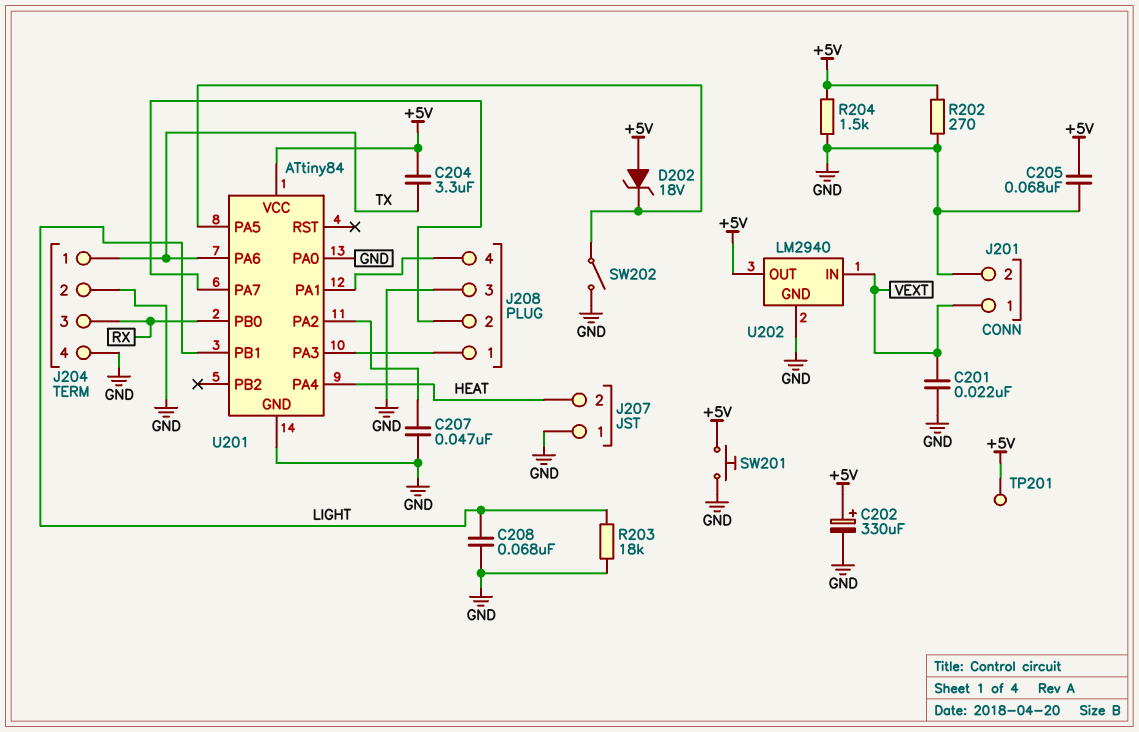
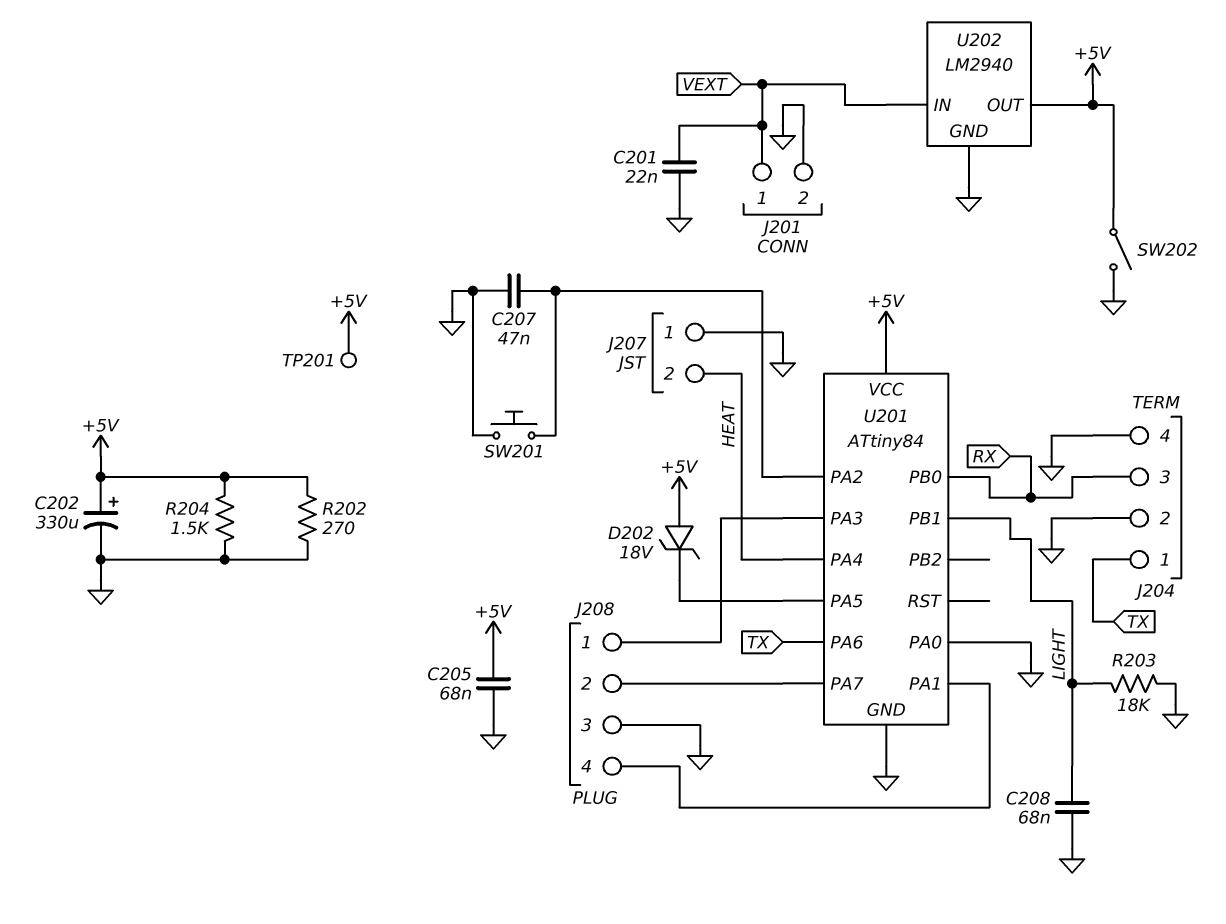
C204: 3.3uF (+5V, TX) -> none
SW201: button (+5V, GND) -> button (GND, U201/PA2)
SW202: switch (GND, U201/PA5) -> switch (+5V, GND)

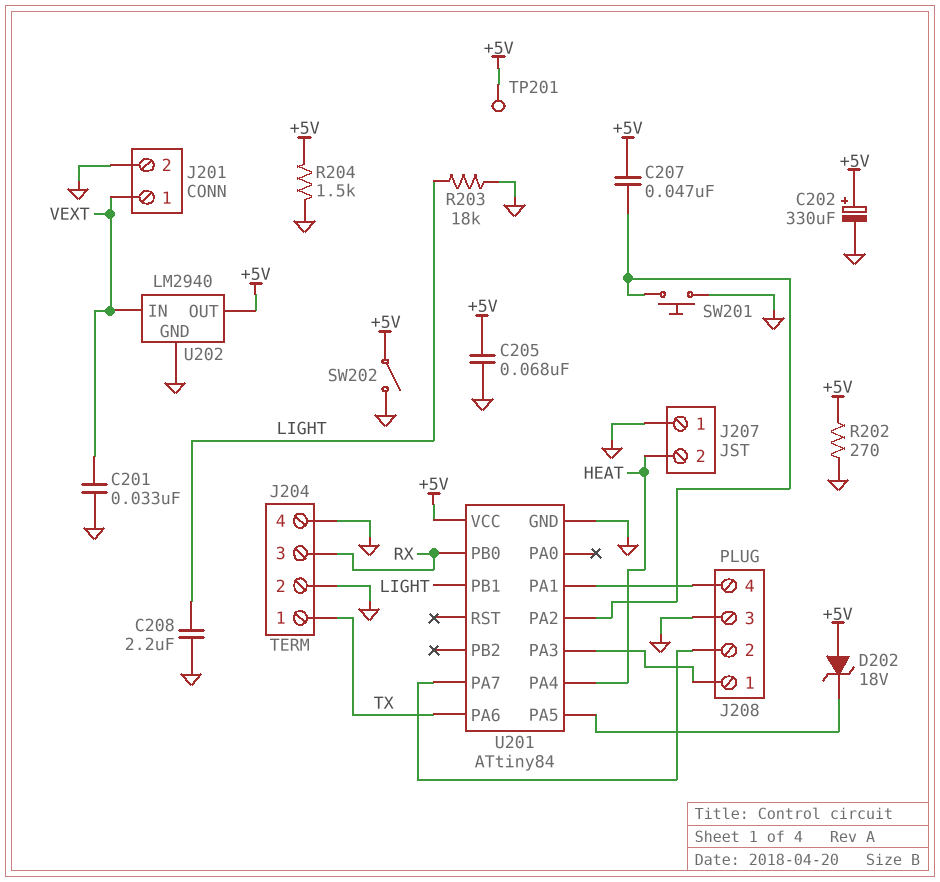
C201: 22nF (GND, VEXT) -> 33nF (GND, VEXT)
C207: 47nF (GND, U201/PA2) -> 47nF (+5V, U201/PA2)
C208: 68nF (GND, LIGHT) -> 2.2uF (GND, LIGHT)
U201 pin PA0: GND -> none

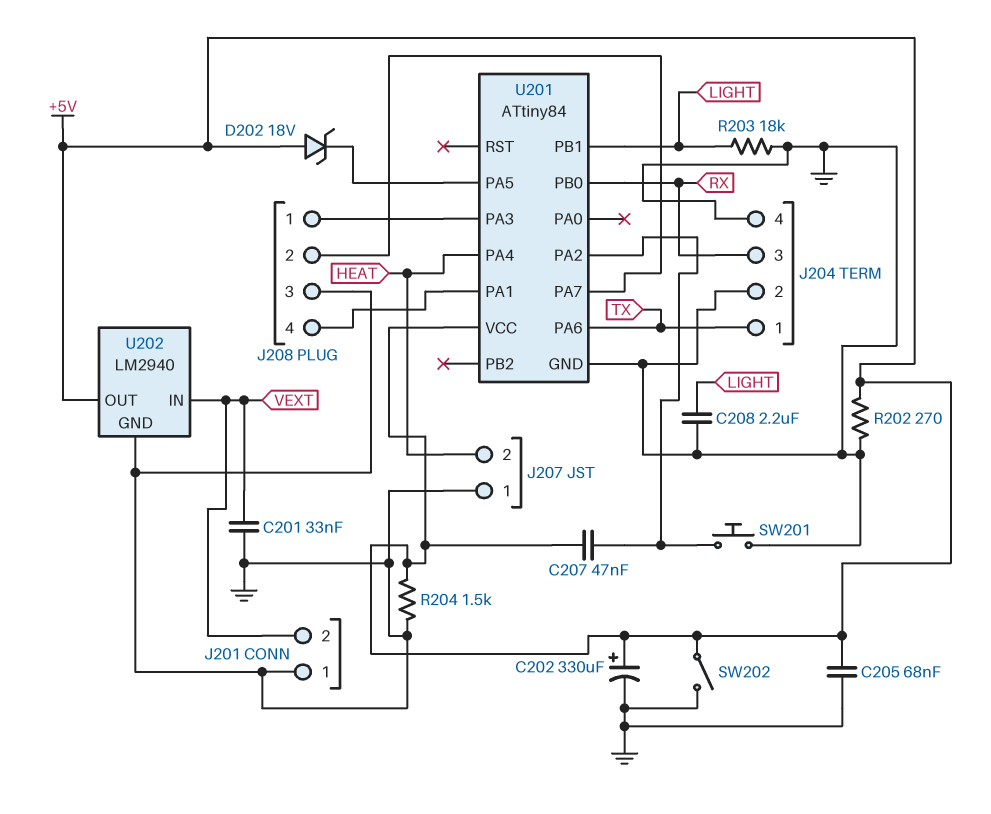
J201 pin 1: VEXT -> GND
J201 pin 2: GND -> VEXT
TP201: test point (+5V) -> none

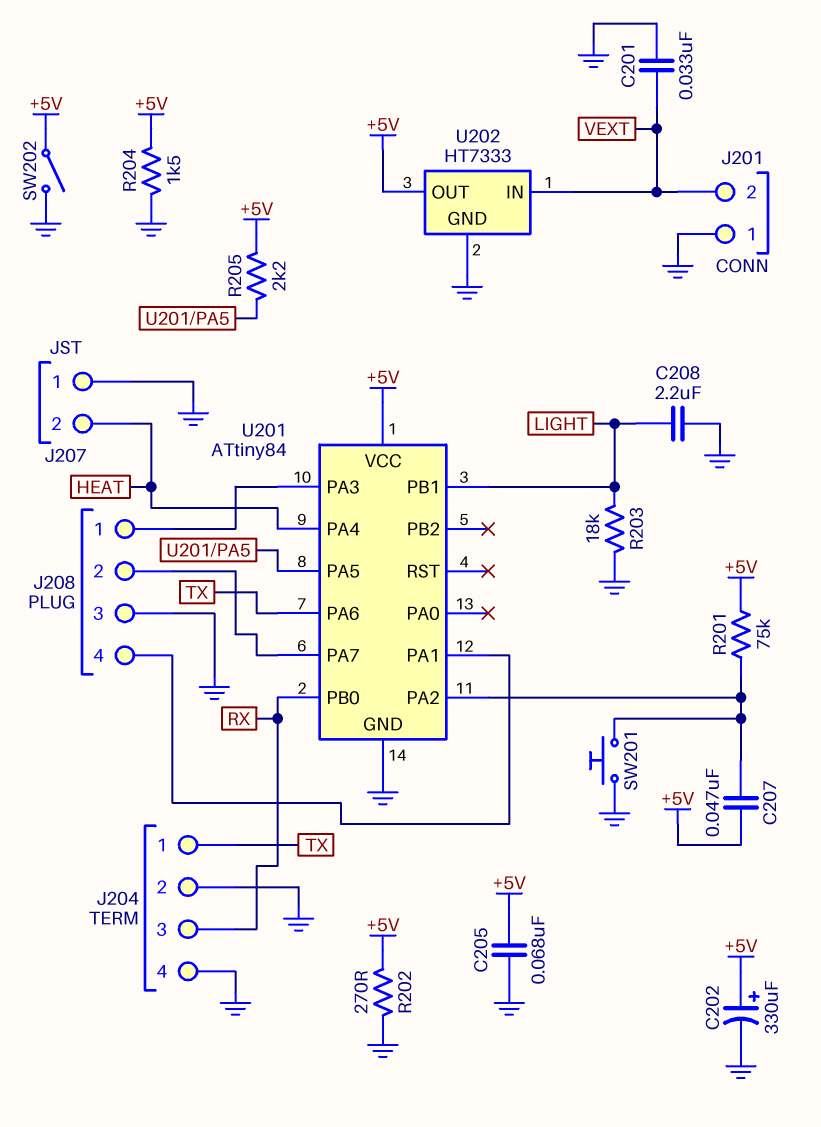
D202: zener 18V (A +5V, K U201/PA5) -> none
R201: none -> 75k (+5V, U201/PA2)
R205: none -> 2.2k (+5V, U201/PA5)
U202: LM2940 -> HT7333

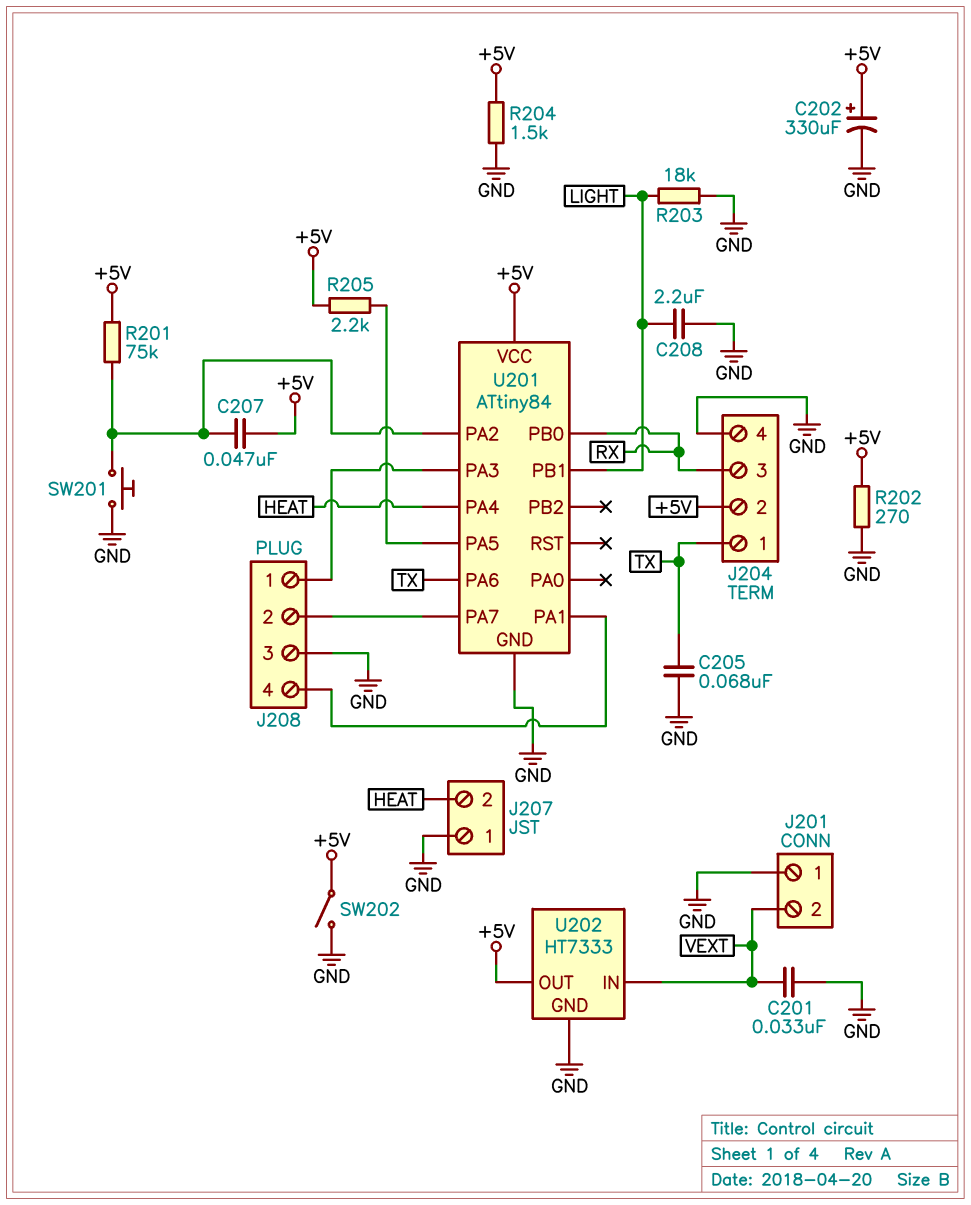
C205: 68nF (+5V, GND) -> 68nF (GND, TX)
J204 pin 2: GND -> +5V

